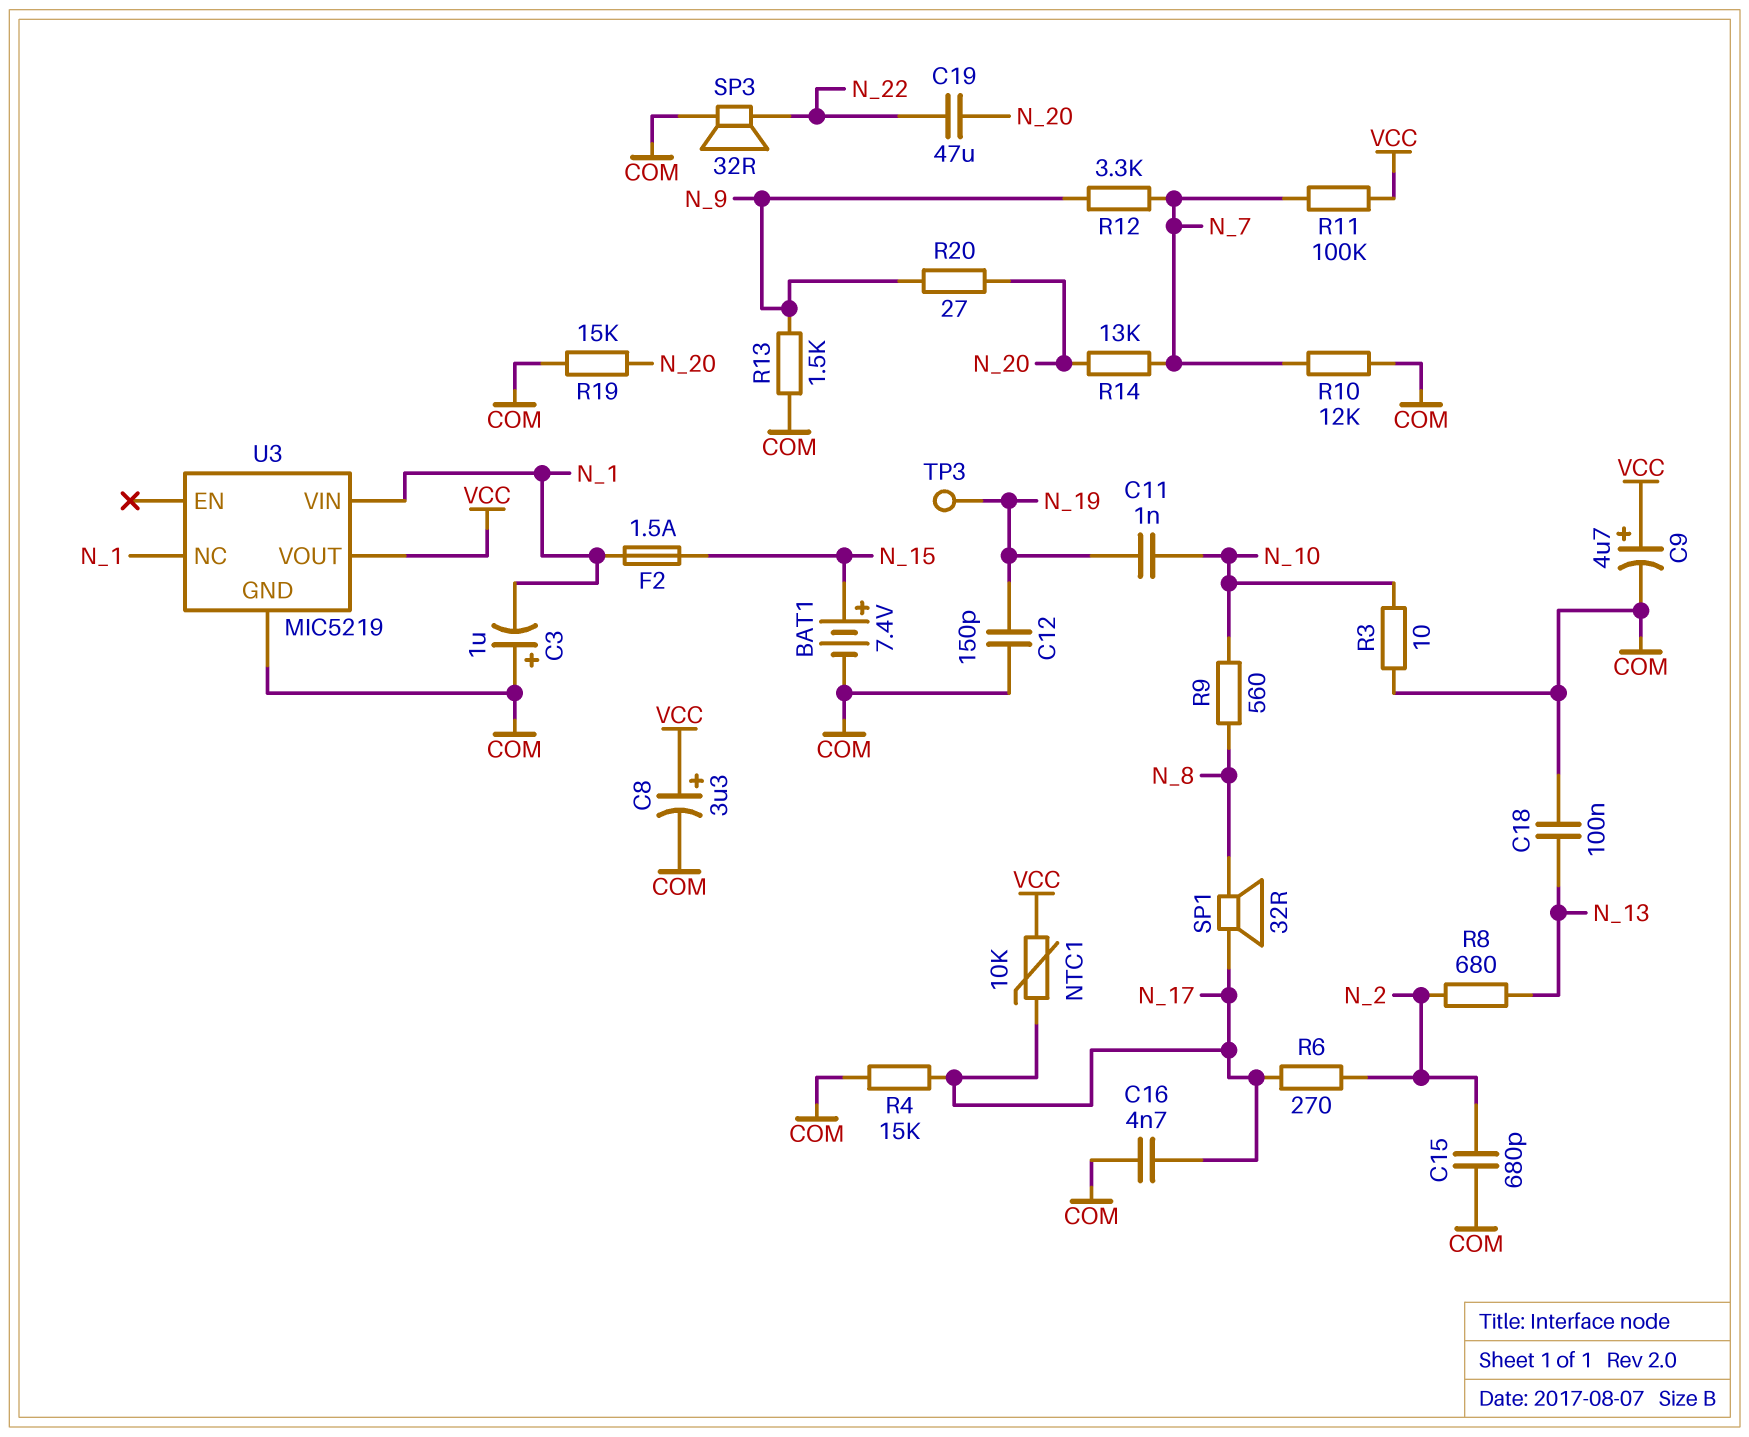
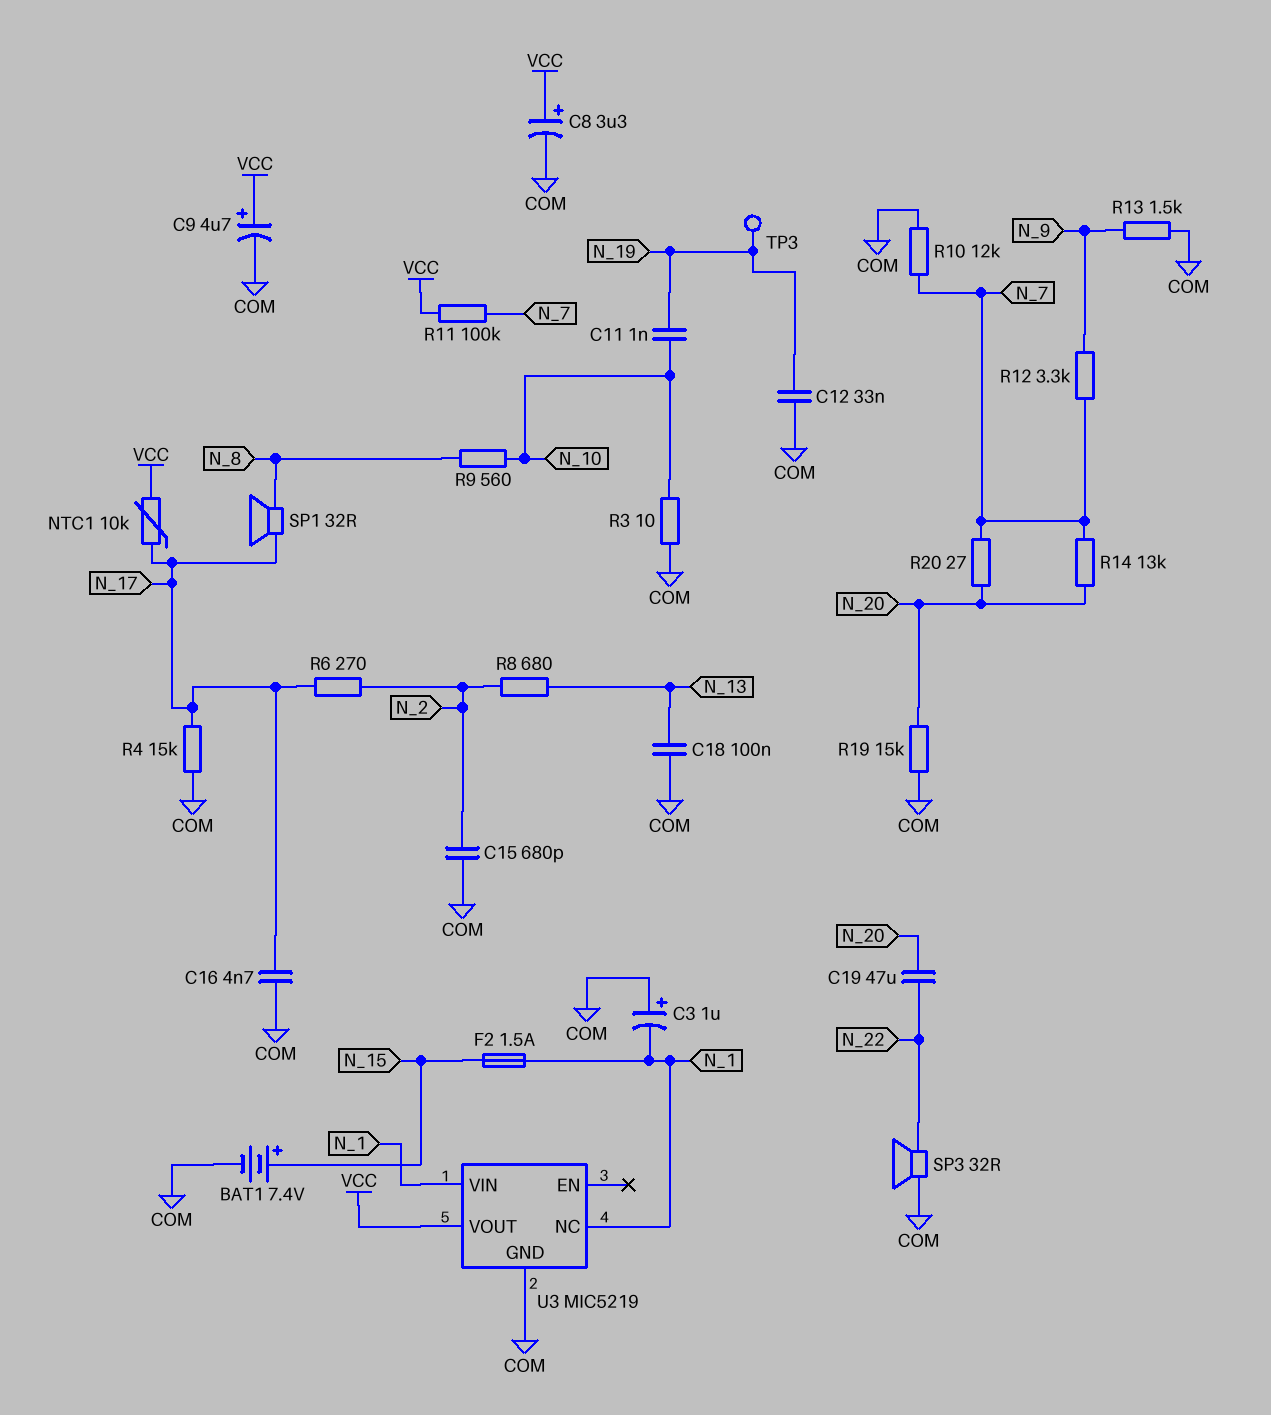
C12: 150pF (COM, N_19) -> 33nF (COM, N_19)
R20: 27 (N_9, N_20) -> 27 (N_7, N_20)

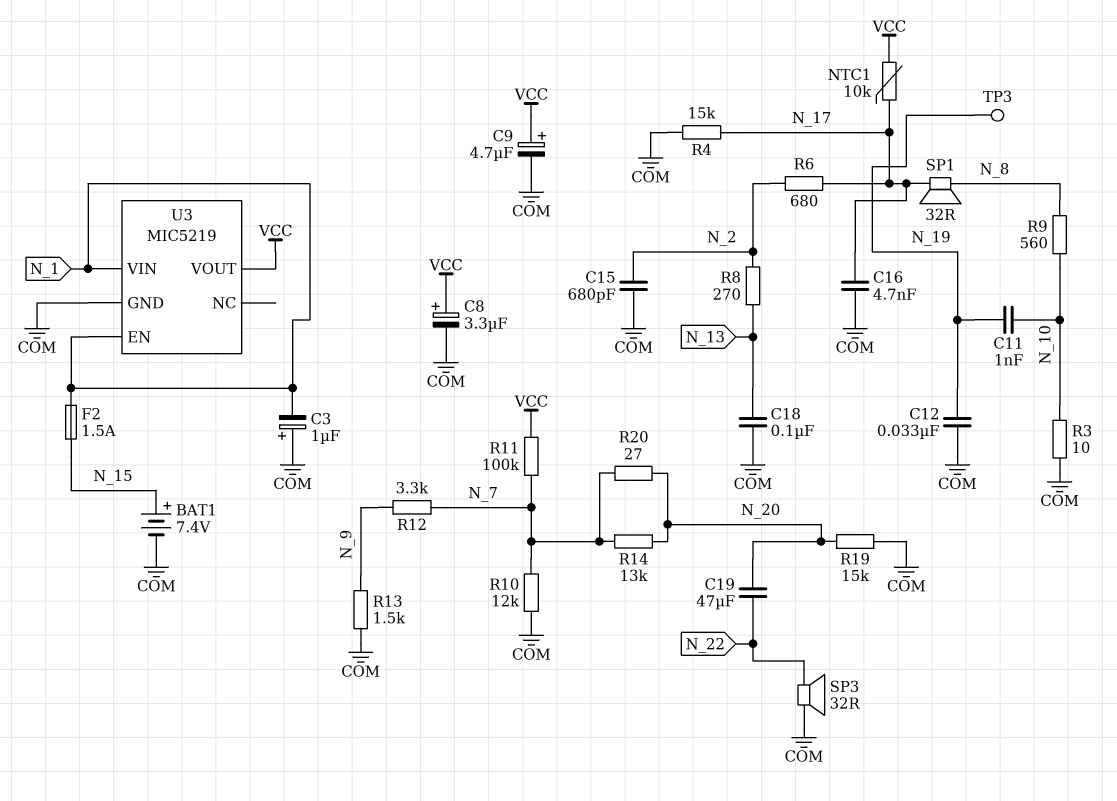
R6: 270 (N_2, N_17) -> 680 (N_2, N_17)
R8: 680 (N_2, N_13) -> 270 (N_2, N_13)
U3 pin EN: none -> N_1
U3 pin NC: N_1 -> none

